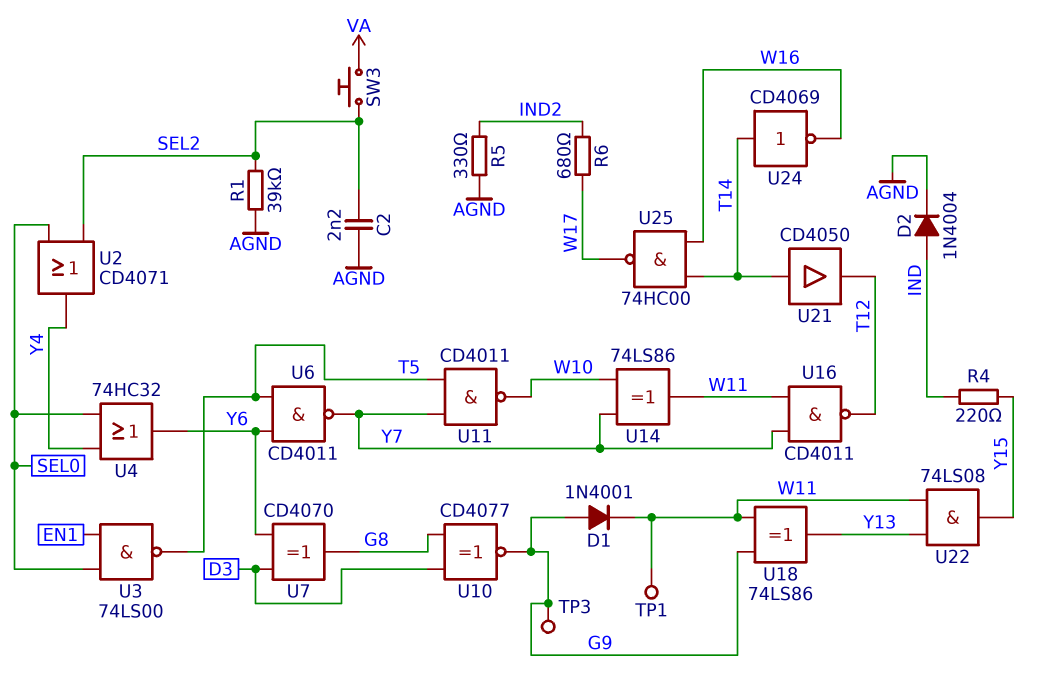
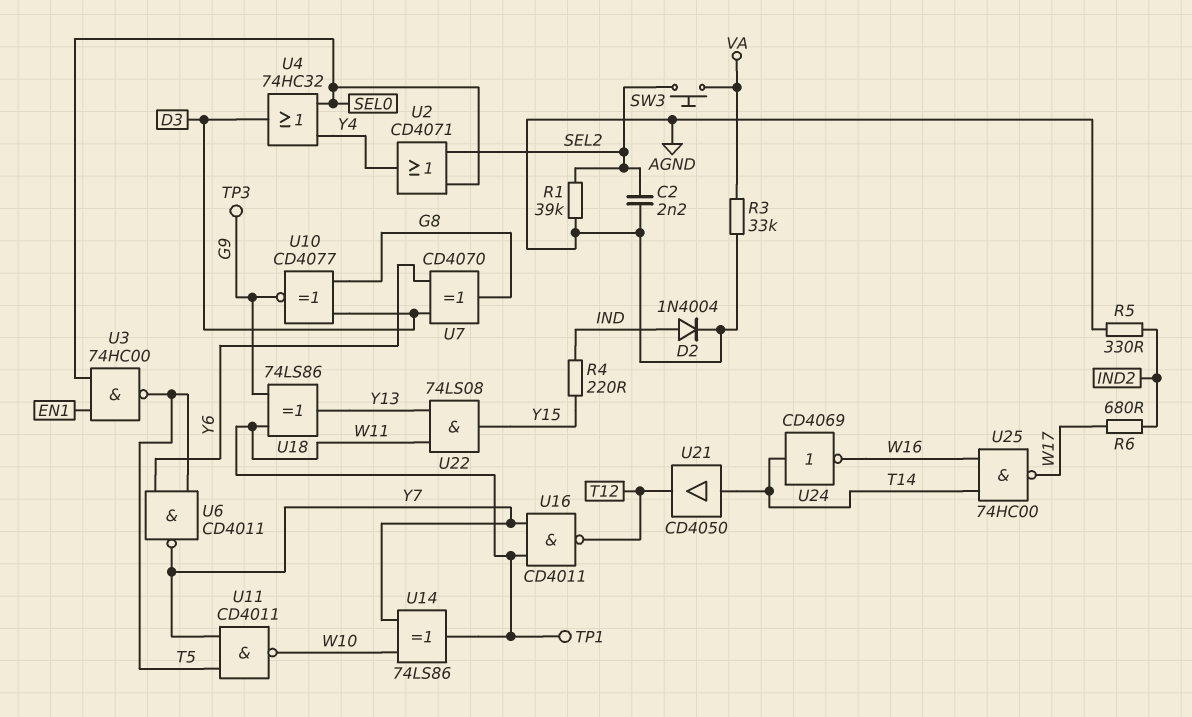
D1: diode 1N4001 (A G9, K W11) -> none
R3: none -> 33k (AGND, VA)
U3: NAND 74LS00 (in EN1, in SEL0, out T5) -> NAND 74HC00 (in EN1, in SEL0, out T5)
U4: OR 74HC32 (in SEL0, in Y4, out Y6) -> OR 74HC32 (in SEL0, in Y4, out D3)

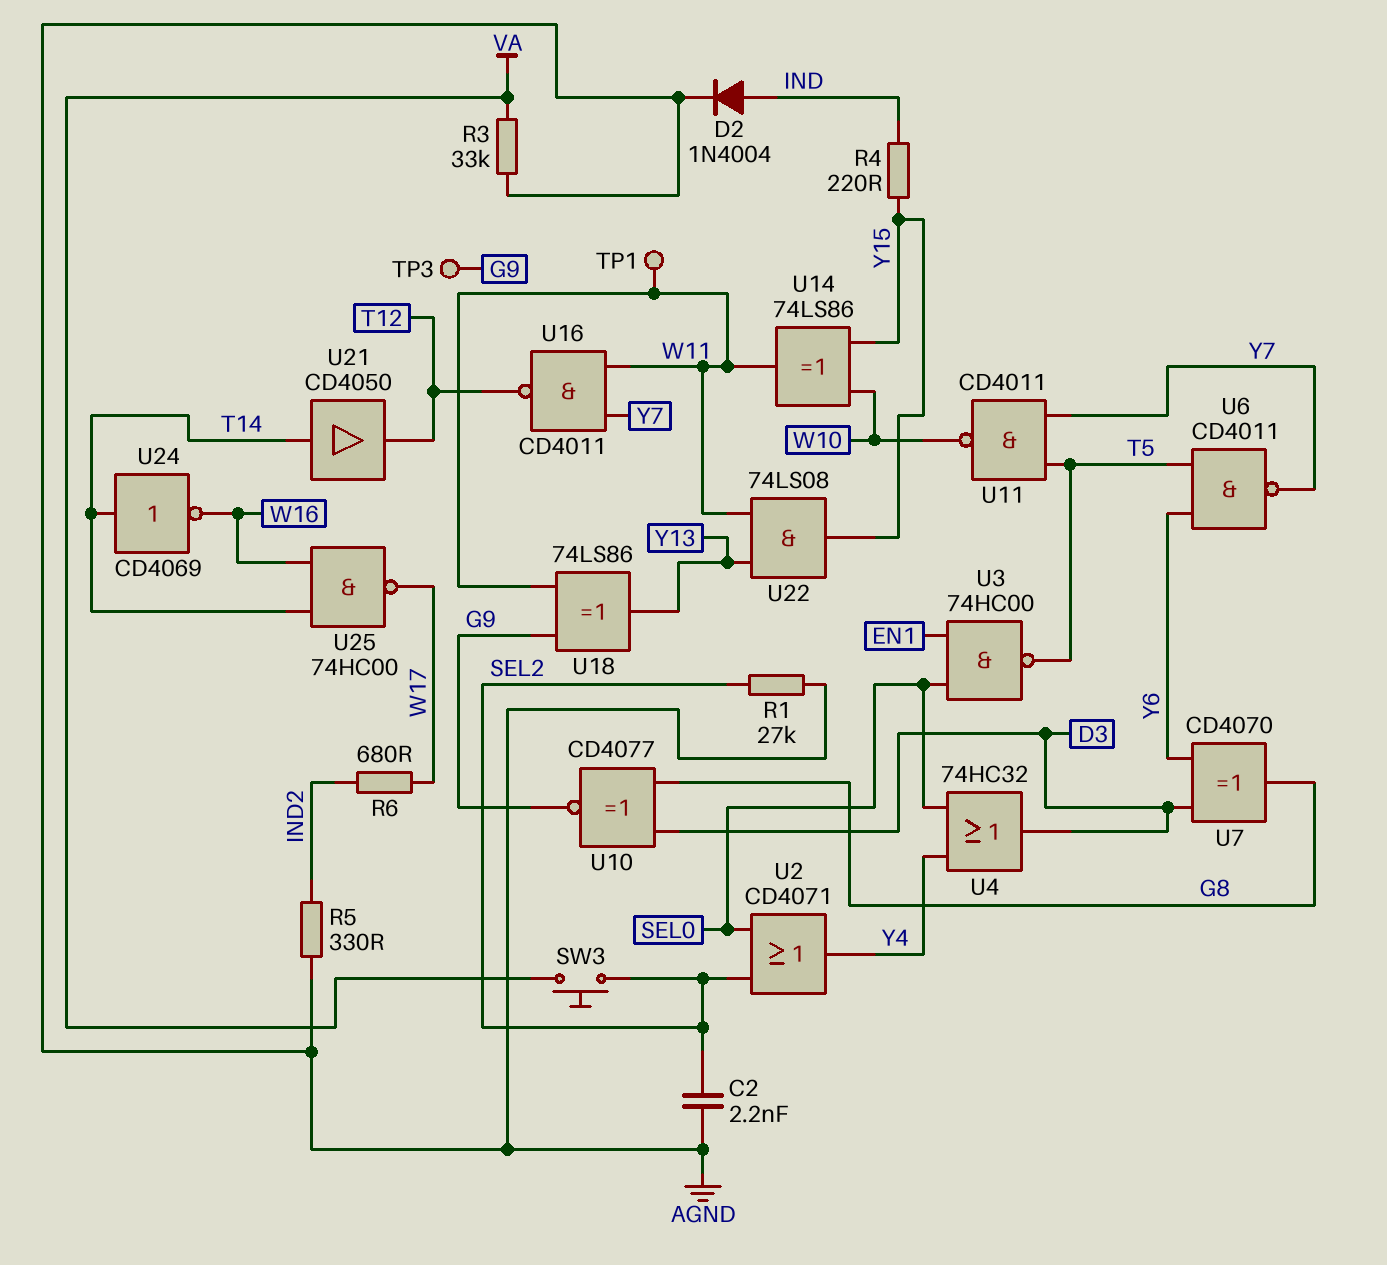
R1: 39k (AGND, SEL2) -> 27k (AGND, SEL2)
U14: XOR 74LS86 (in W10, in Y7, out W11) -> XOR 74LS86 (in W10, in Y15, out W11)

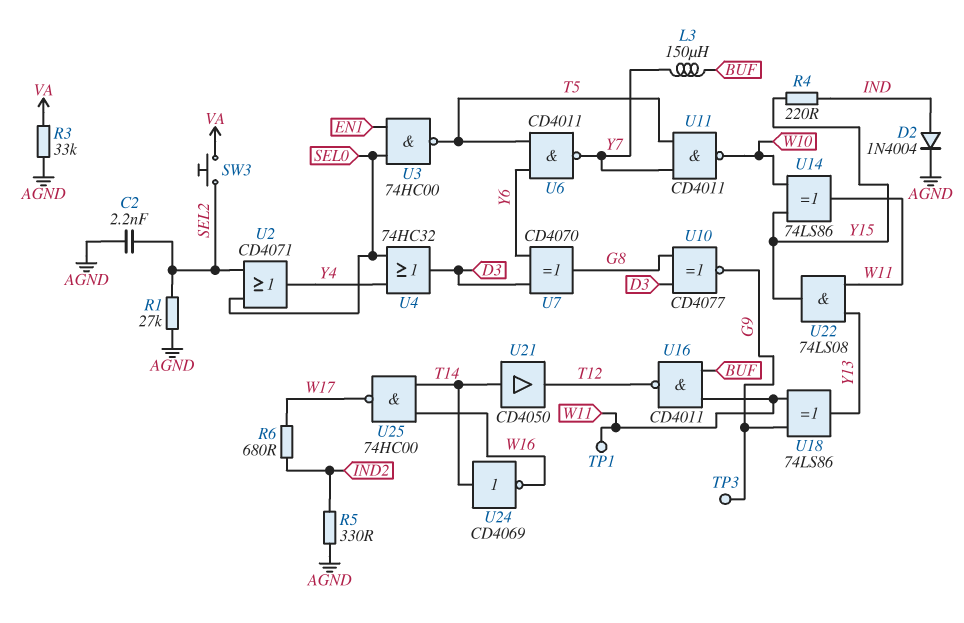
L3: none -> 150uH (BUF, Y7)
U16: NAND CD4011 (in W11, in Y7, out T12) -> NAND CD4011 (in BUF, in W11, out T12)

